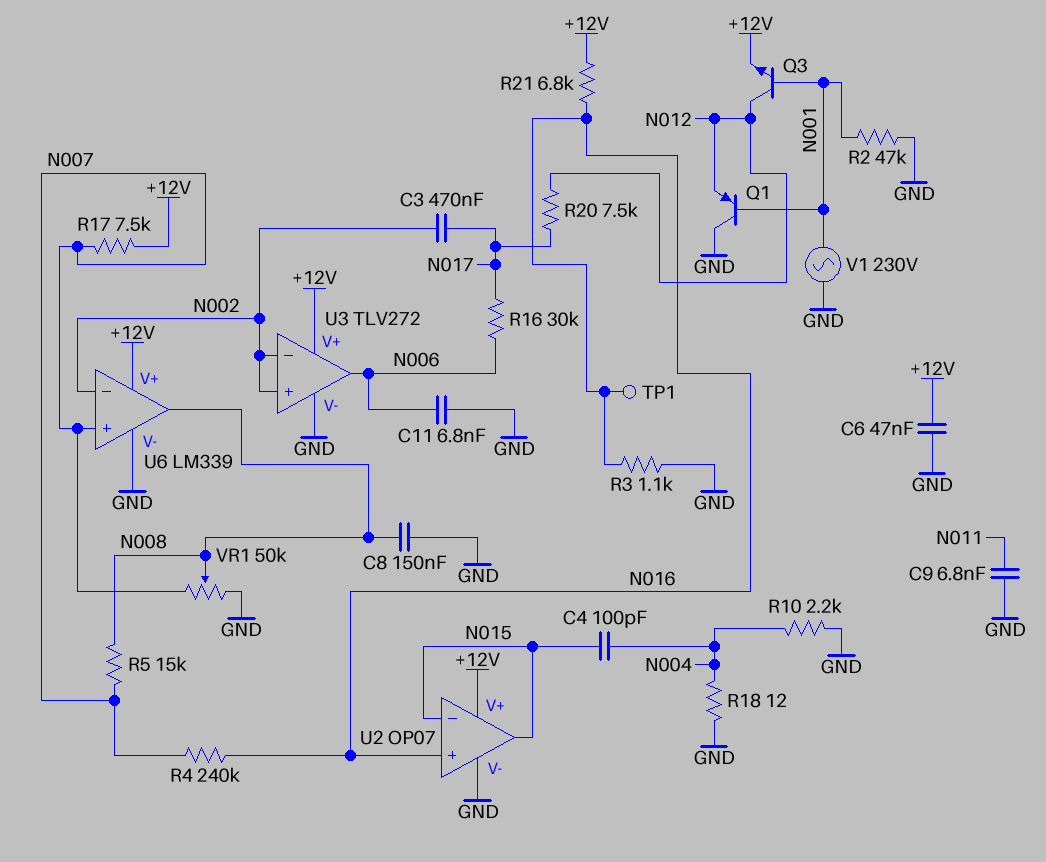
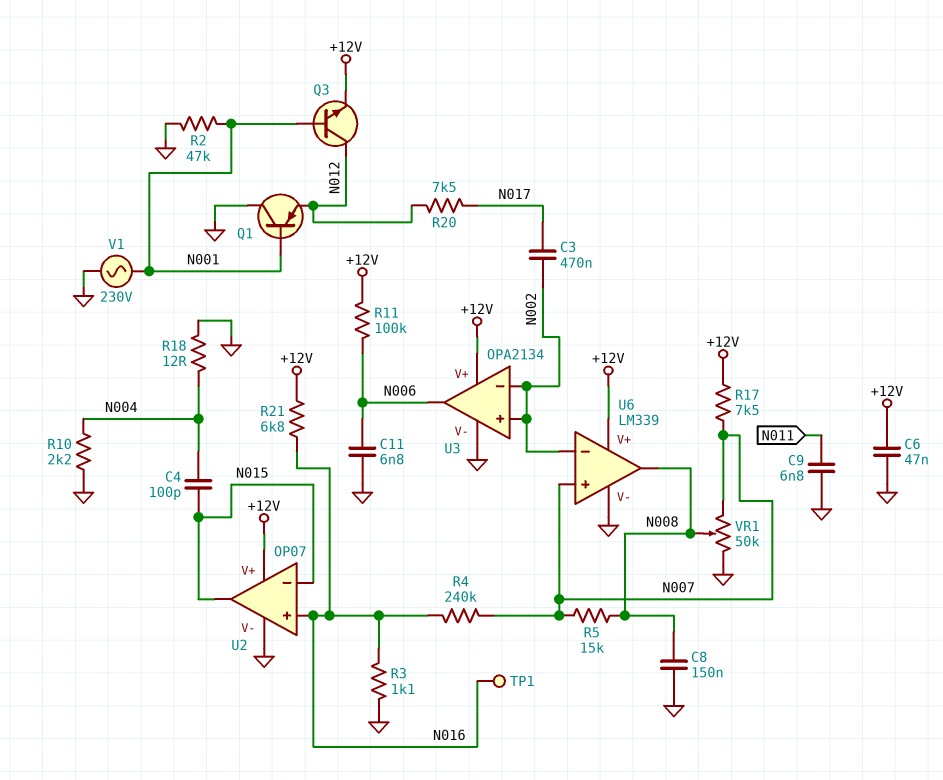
R11: none -> 100k (+12V, N006)
R16: 30k (N006, N017) -> none
U3: TLV272 -> OPA2134

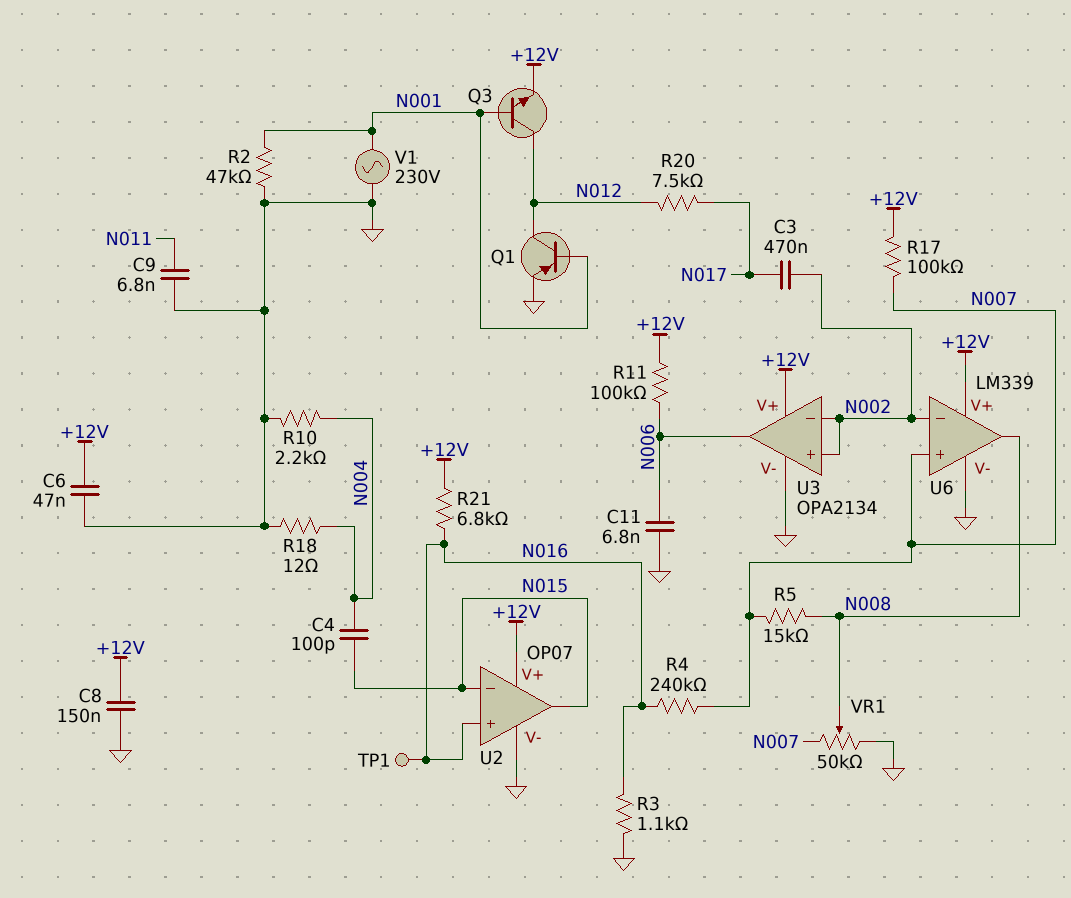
C8: 150nF (GND, N008) -> 150nF (+12V, GND)
Q1: PNP (B N001, C GND, E N012) -> PNP (B N001, C N012, E GND)
R17: 7.5k (+12V, N007) -> 100k (+12V, N007)

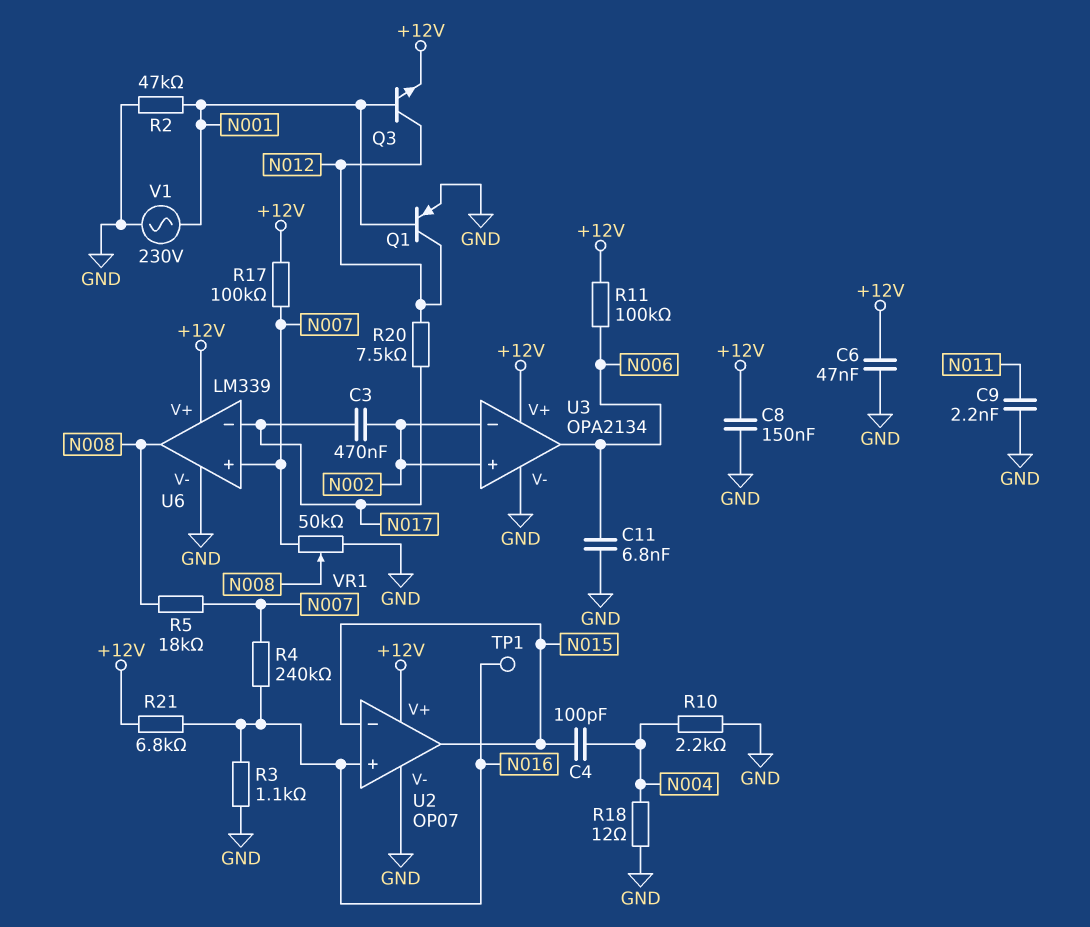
C9: 6.8nF (GND, N011) -> 2.2nF (GND, N011)
R5: 15k (N007, N008) -> 18k (N007, N008)
U6 pin in-: N002 -> N017

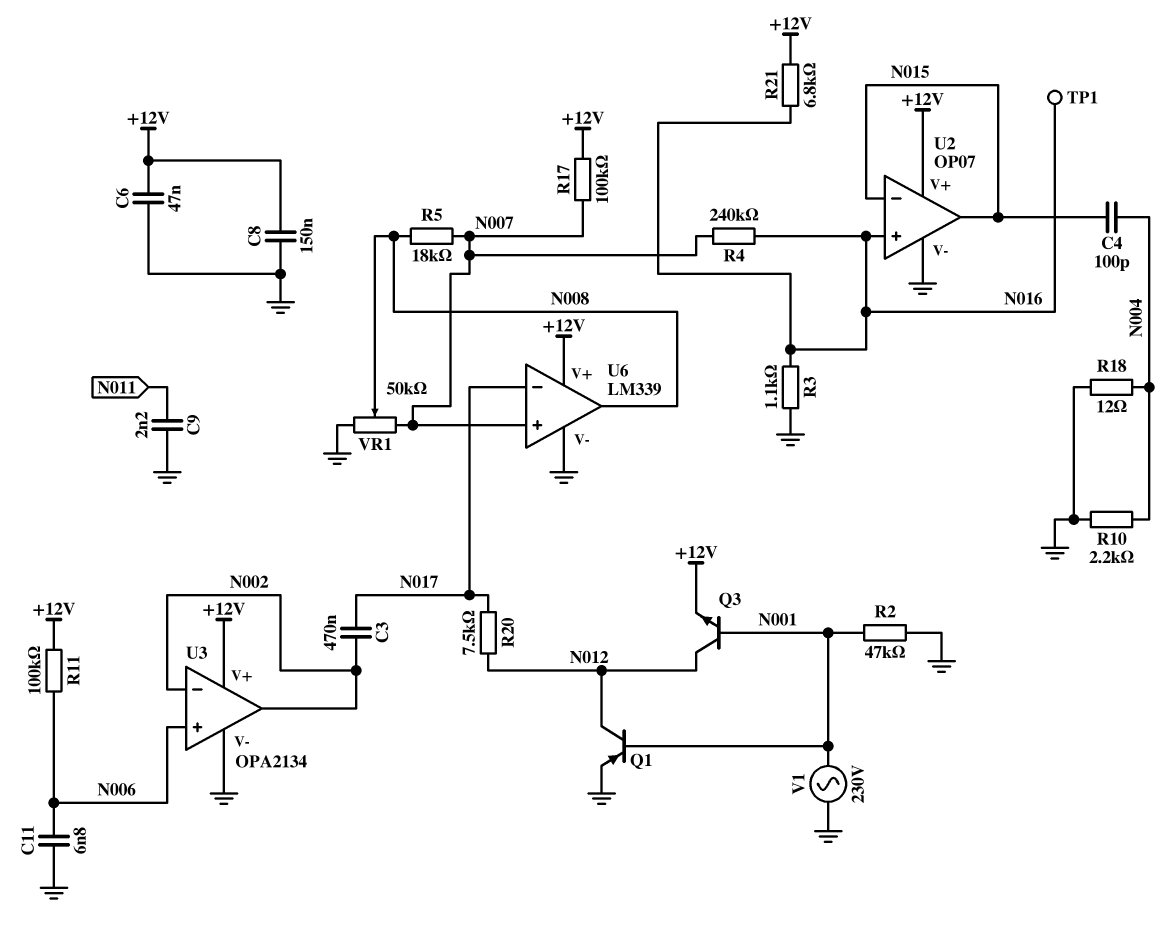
U3 pin in+: N002 -> N006
U3 pin out: N006 -> N002

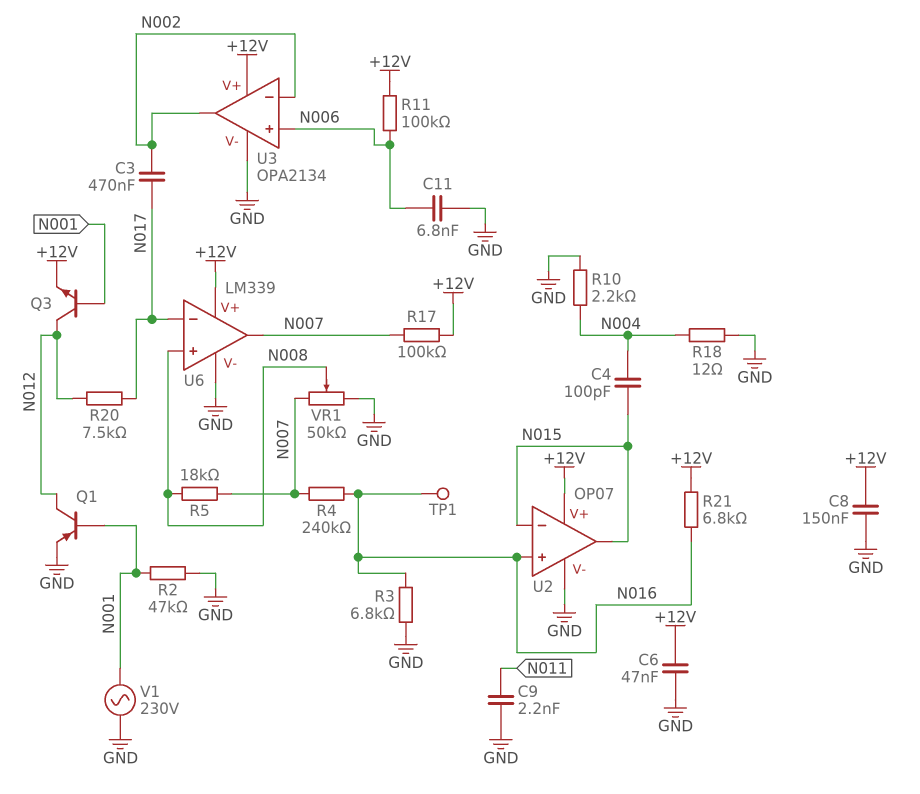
R3: 1.1k (GND, N016) -> 6.8k (GND, N016)
U6 pin in+: N007 -> N008
U6 pin out: N008 -> N007

